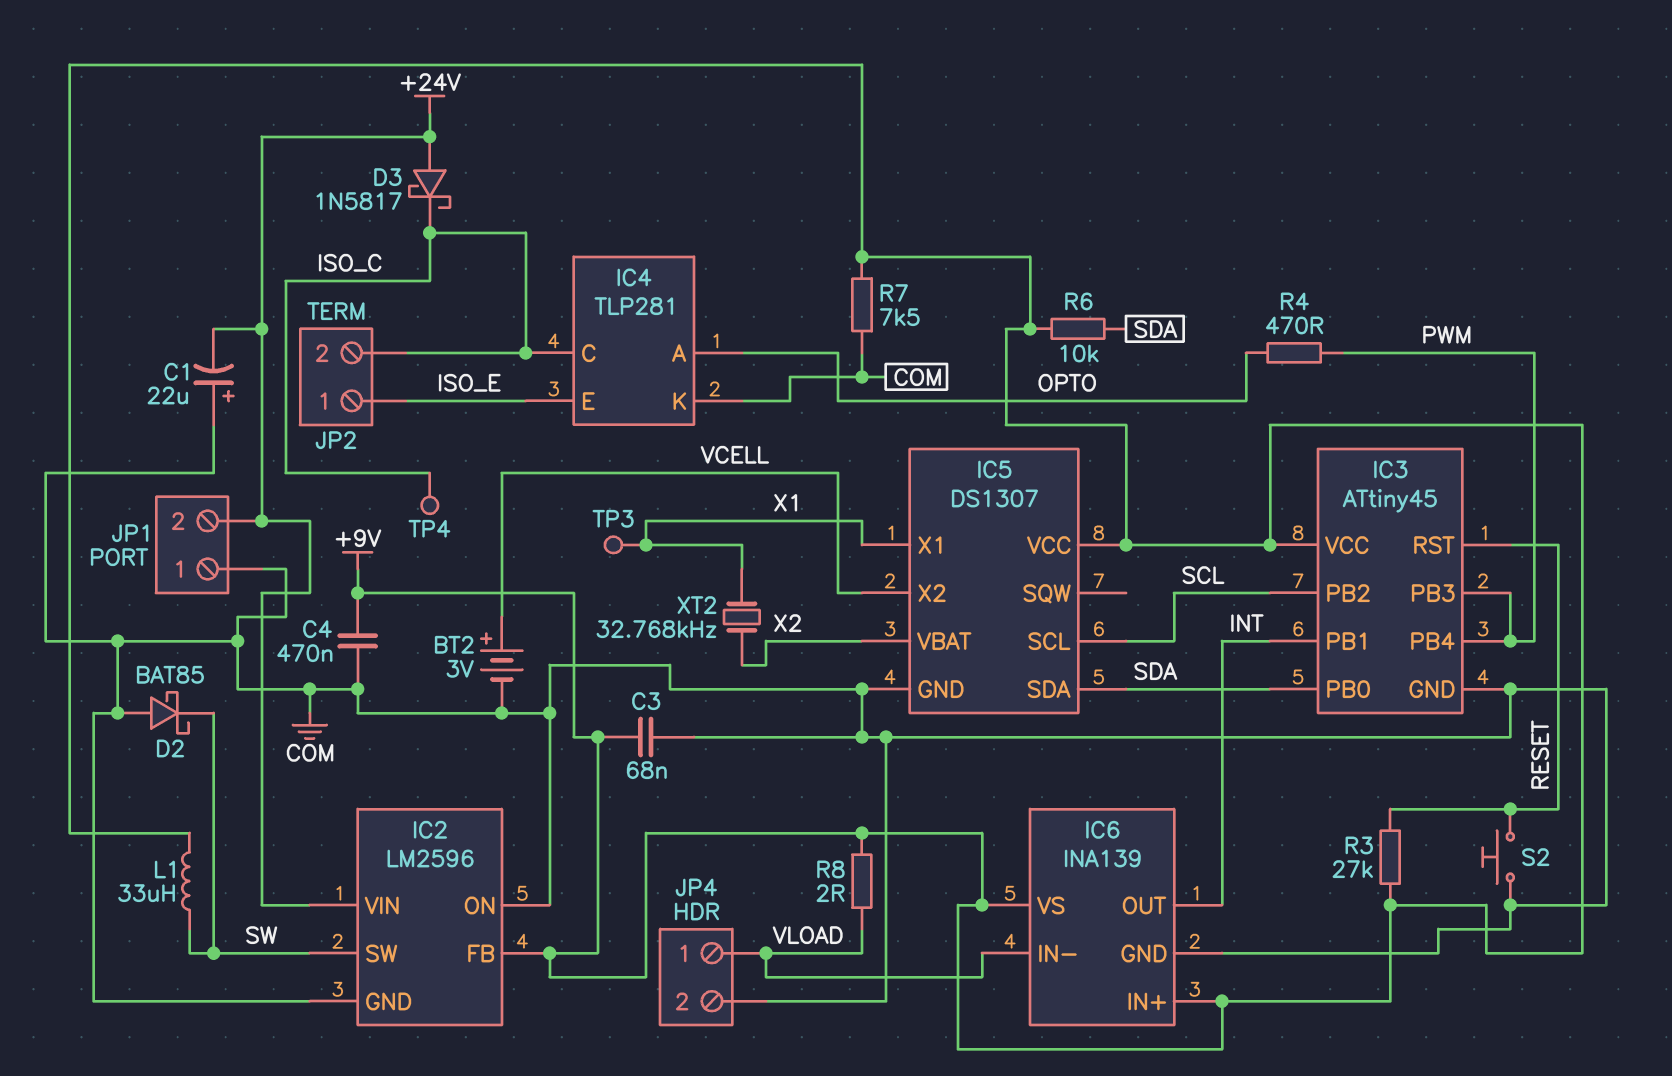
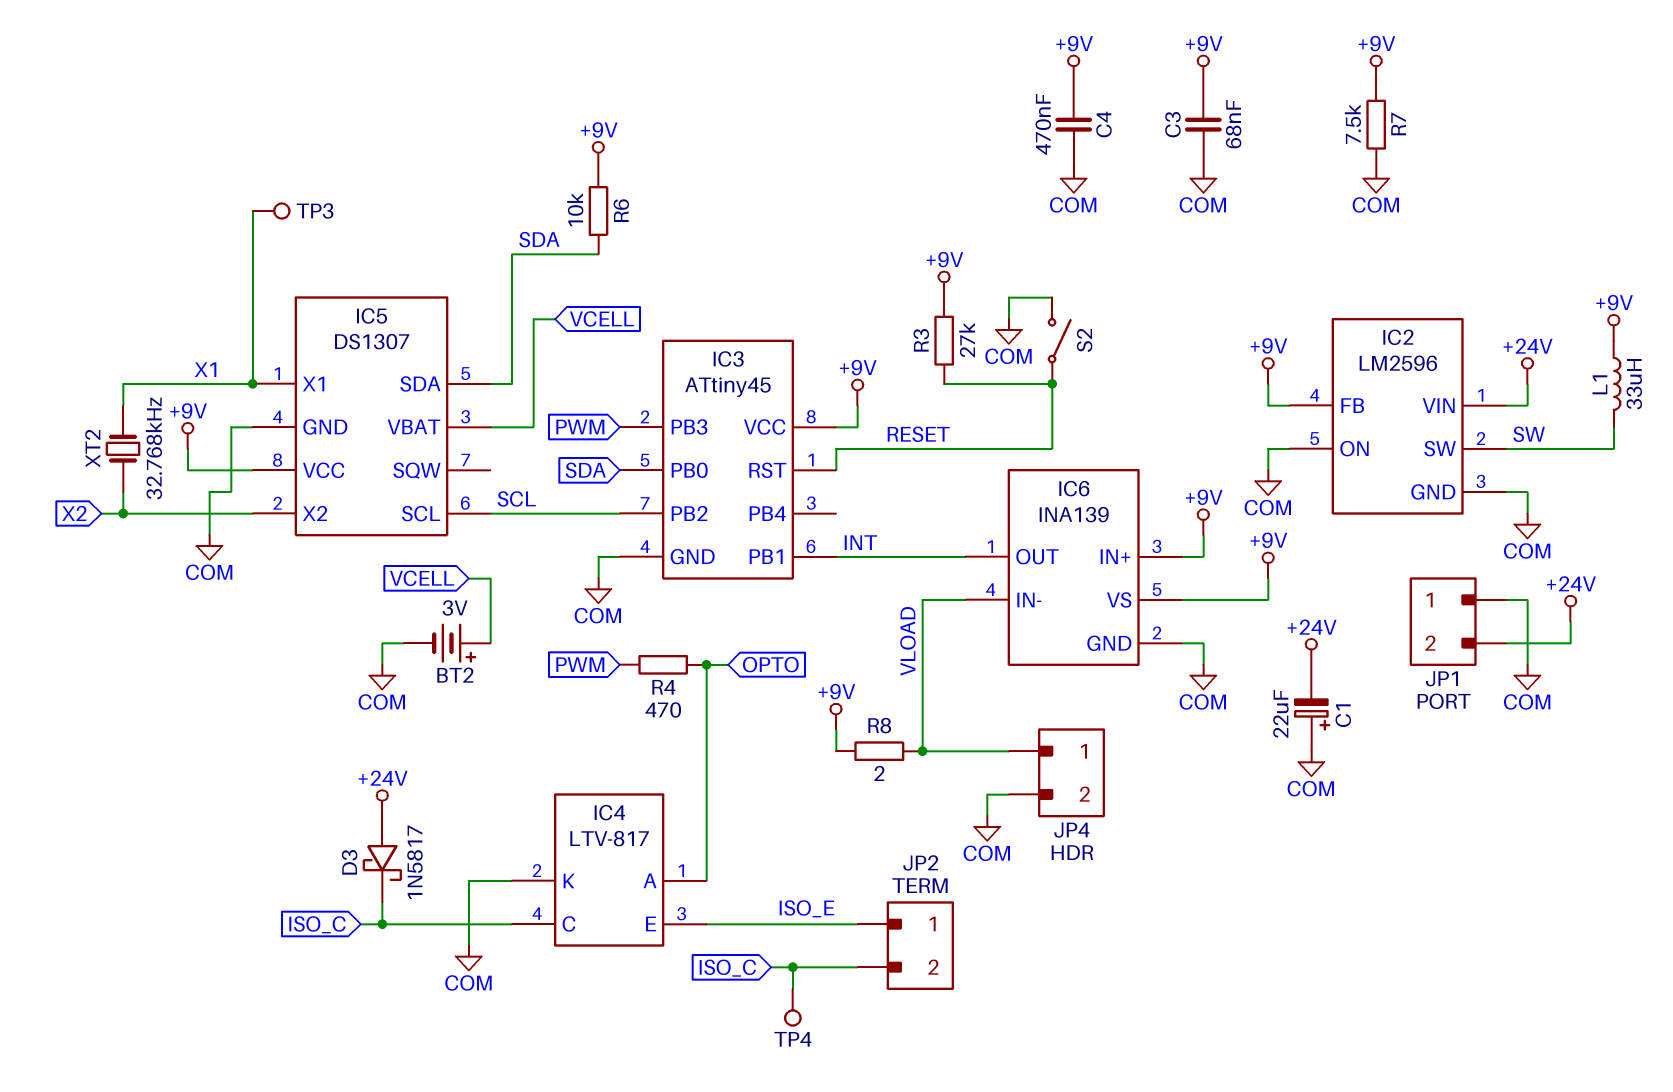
D2: schottky BAT85 (A COM, K SW) -> none
IC3 pin PB4: PWM -> none
IC4: TLP281 -> LTV-817
IC5 pin VBAT: X2 -> VCELL
IC5 pin X2: VCELL -> X2
S2: button (COM, RESET) -> switch (COM, RESET)

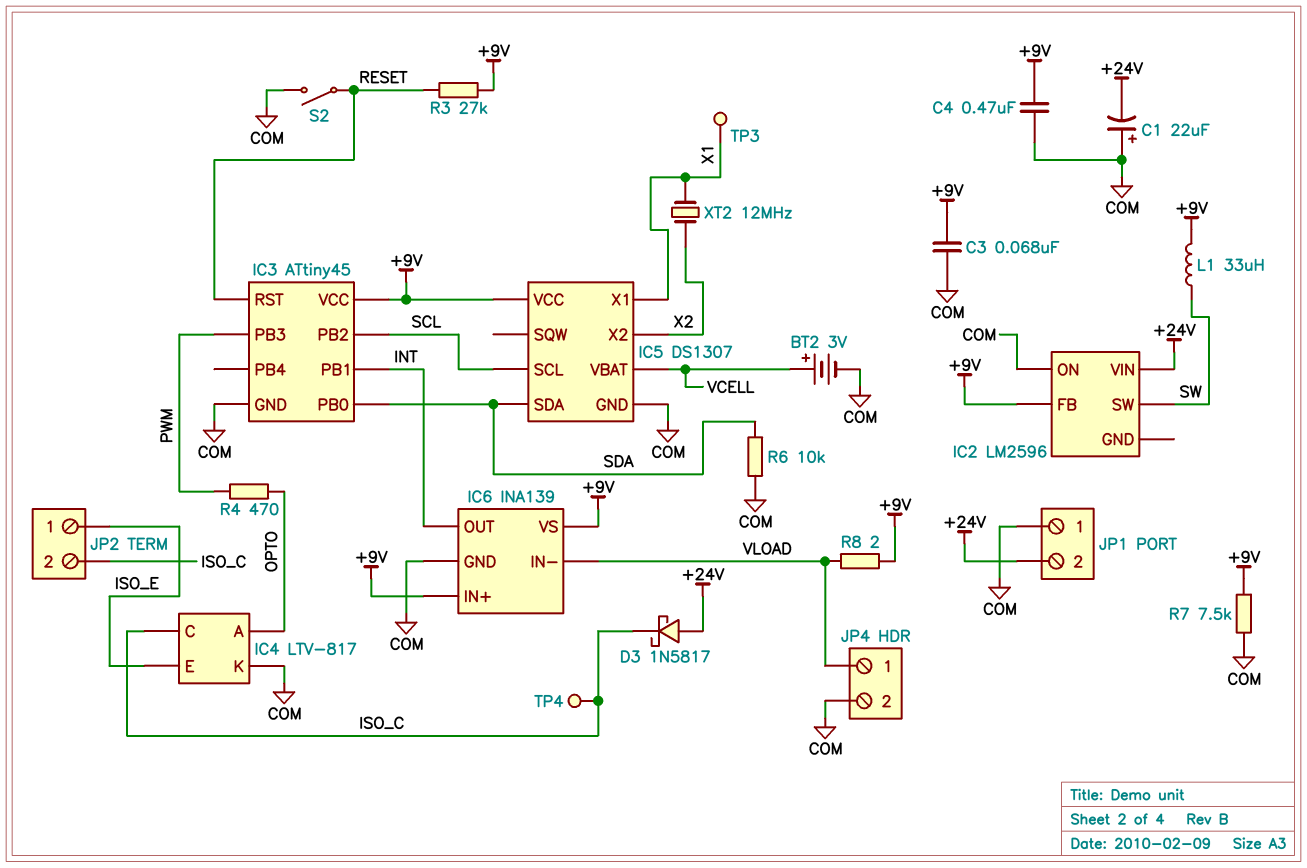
IC2 pin GND: COM -> none
R6: 10k (+9V, SDA) -> 10k (COM, SDA)
XT2: 32.768kHz (X1, X2) -> 12MHz (X1, X2)

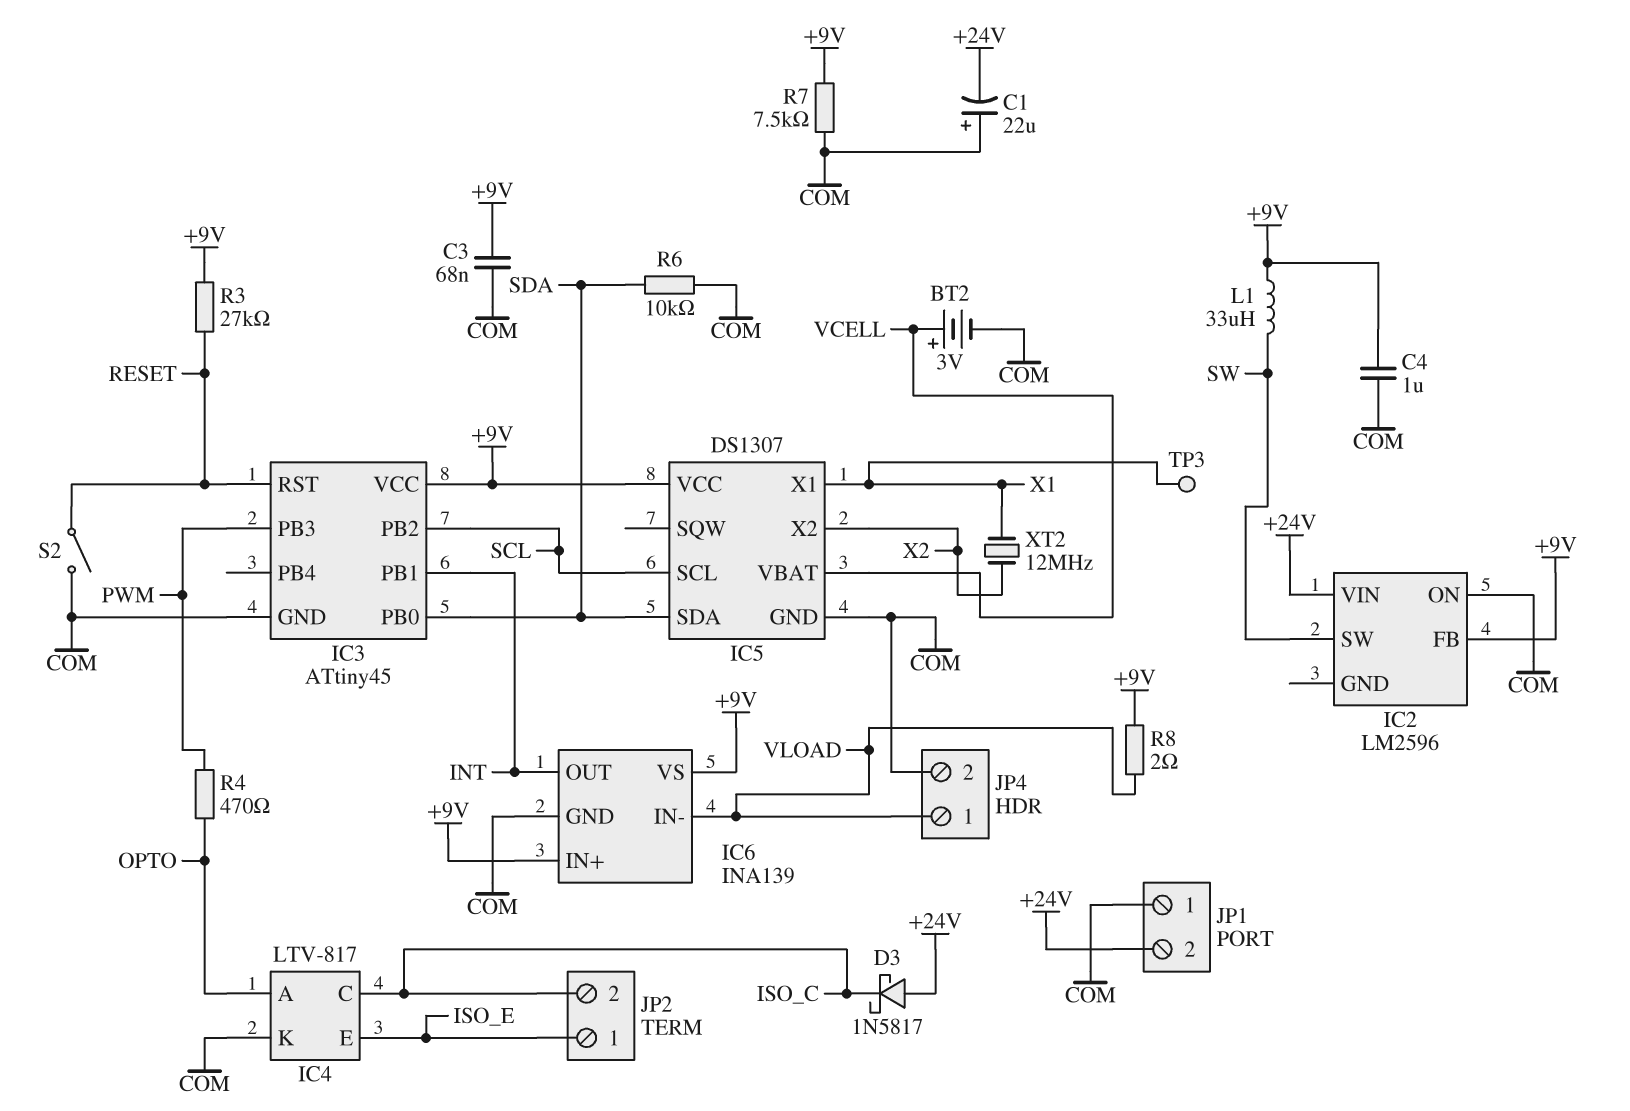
C4: 470nF (+9V, COM) -> 1uF (+9V, COM)
TP4: test point (ISO_C) -> none

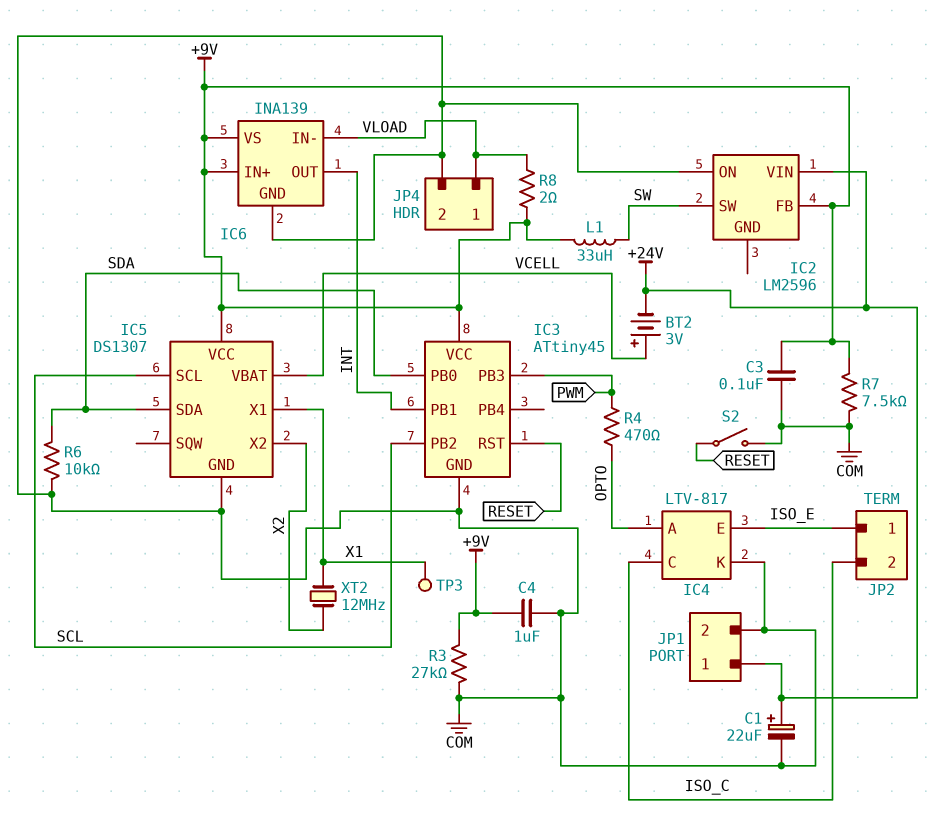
BT2: 3V (plus VCELL, minus COM) -> 3V (plus VCELL, minus +24V)
C1: 22uF (plus COM, minus +24V) -> 22uF (plus +24V, minus COM)
C3: 68nF (+9V, COM) -> 100nF (+9V, COM)
D3: schottky 1N5817 (A +24V, K ISO_C) -> none
JP1 pin 1: COM -> +24V
JP1 pin 2: +24V -> COM
R3: 27k (+9V, RESET) -> 27k (+9V, COM)

